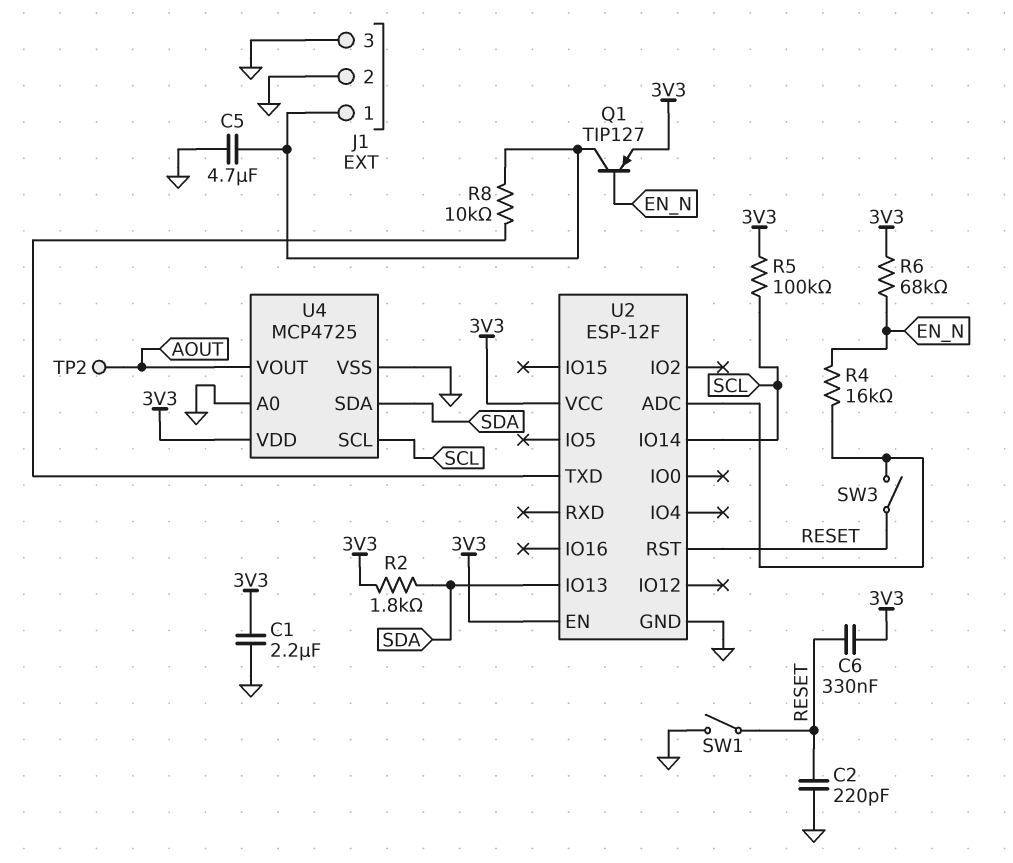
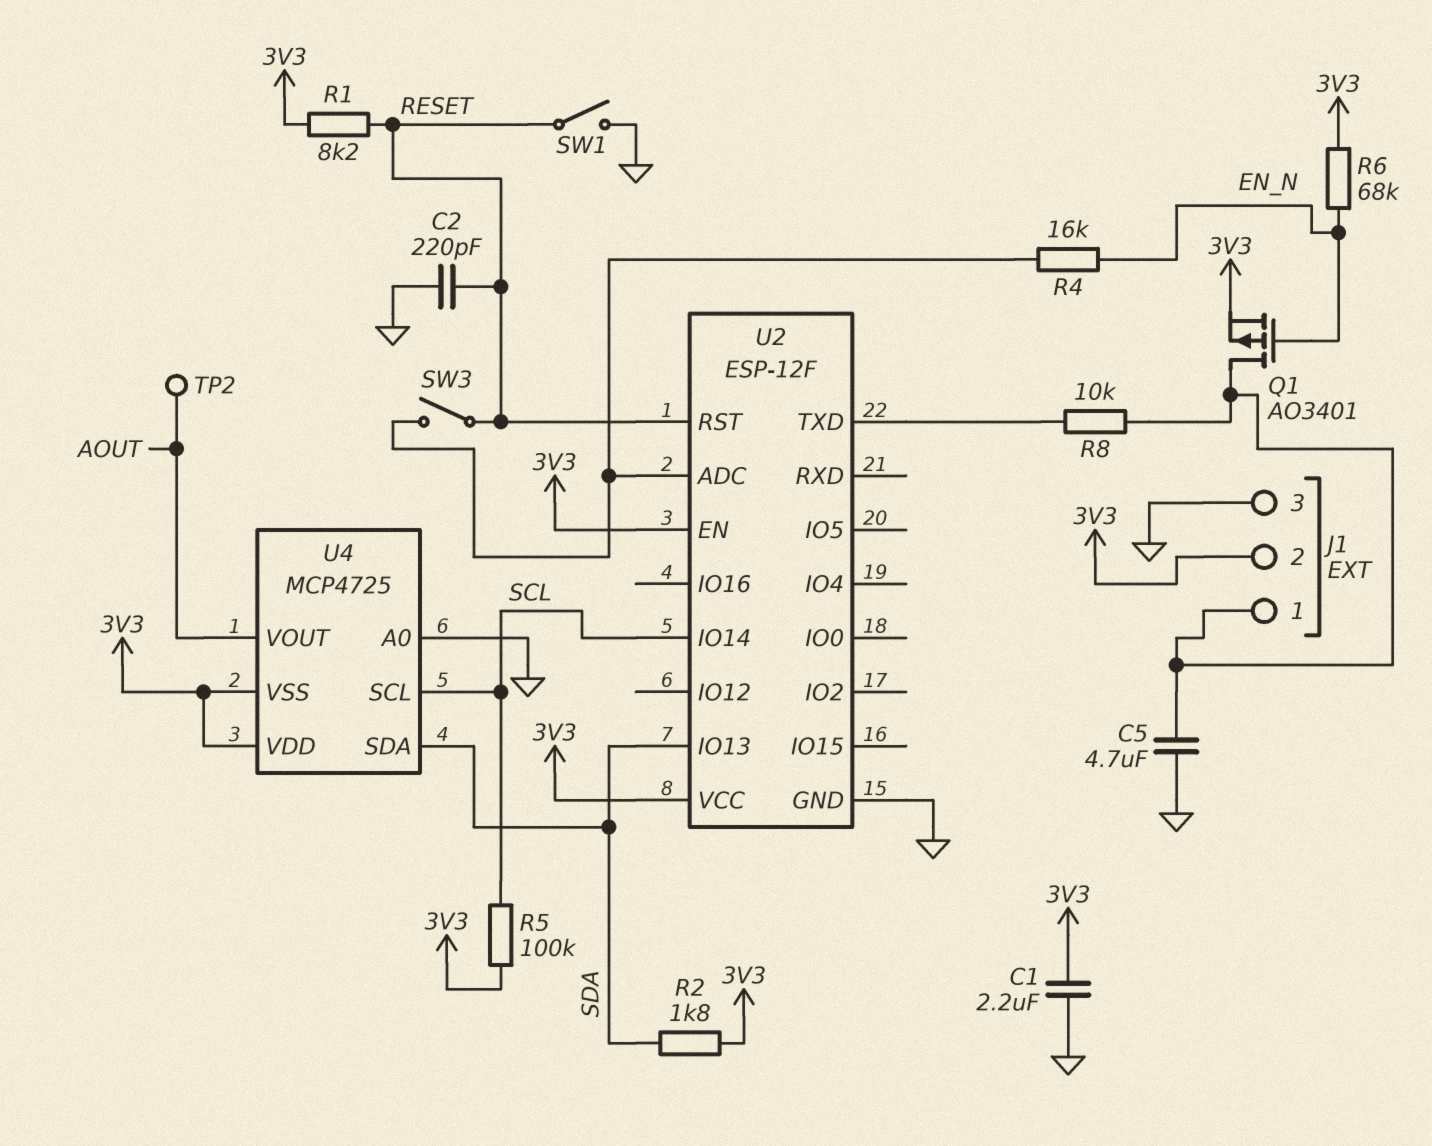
C6: 330nF (3V3, RESET) -> none
J1 pin 2: GND -> 3V3
Q1: PNP TIP127 (B EN_N, C J1/1, E 3V3) -> PMOS AO3401 (G EN_N, D J1/1, S 3V3)
R1: none -> 8.2k (3V3, RESET)
U4 pin VSS: GND -> 3V3

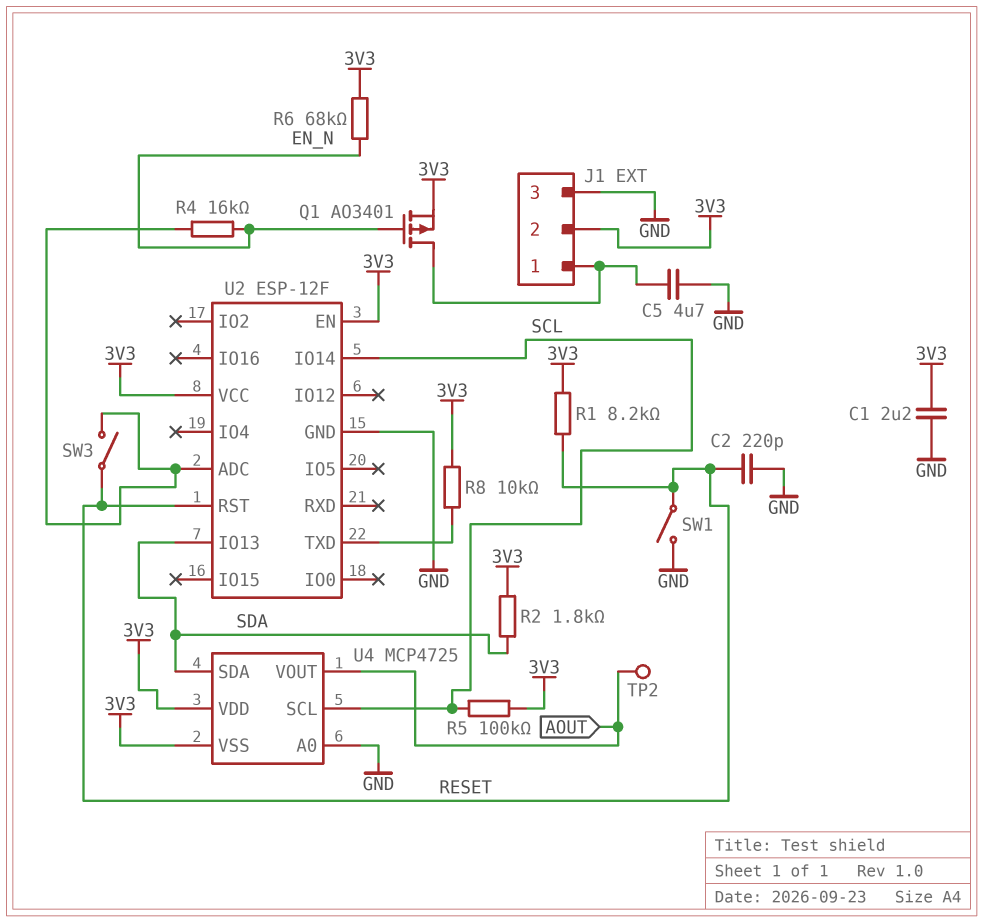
R8: 10k (J1/1, U2/TXD) -> 10k (3V3, U2/TXD)

